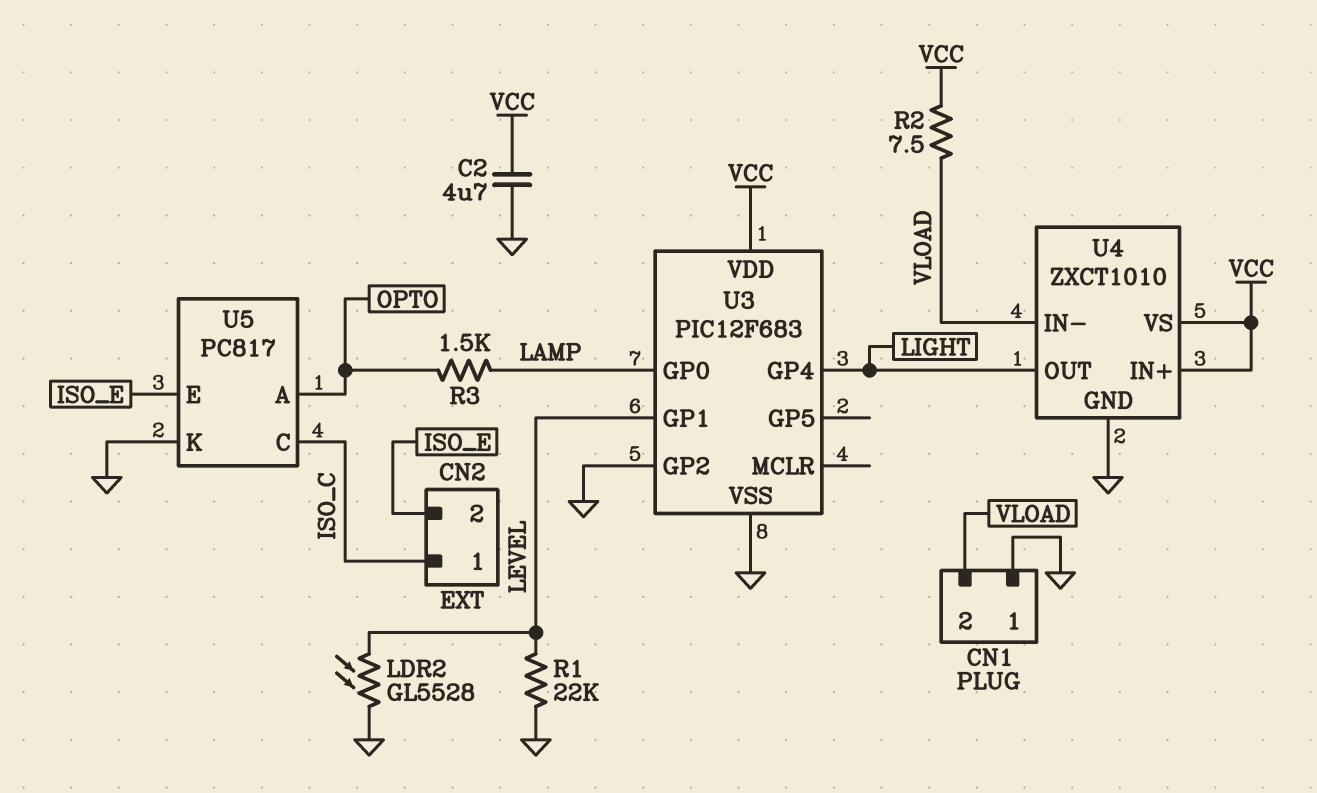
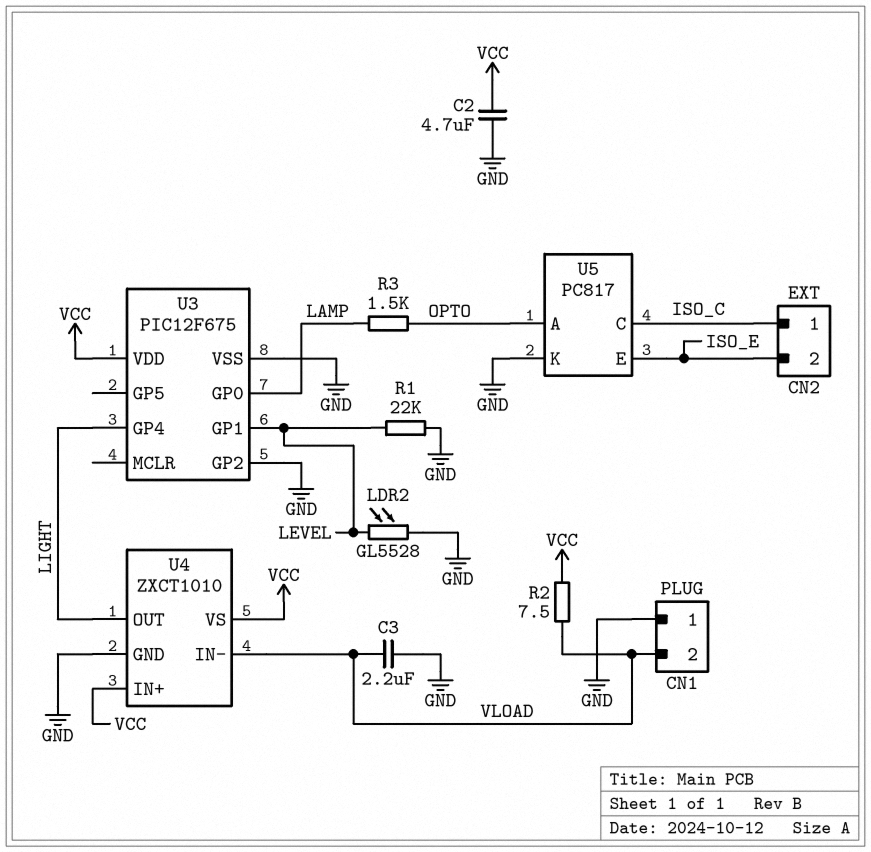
C3: none -> 2.2uF (GND, VLOAD)
U3: PIC12F683 -> PIC12F675

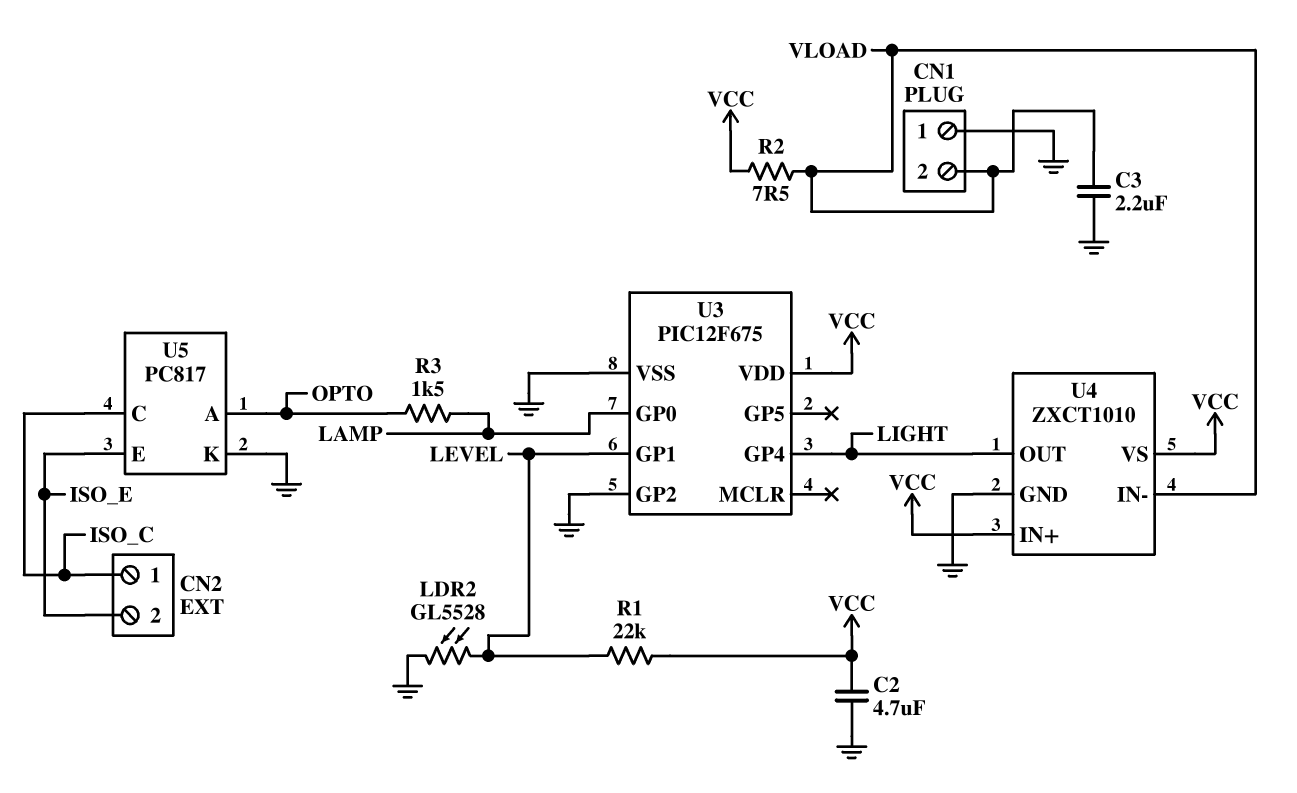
R1: 22k (GND, LEVEL) -> 22k (LEVEL, VCC)

